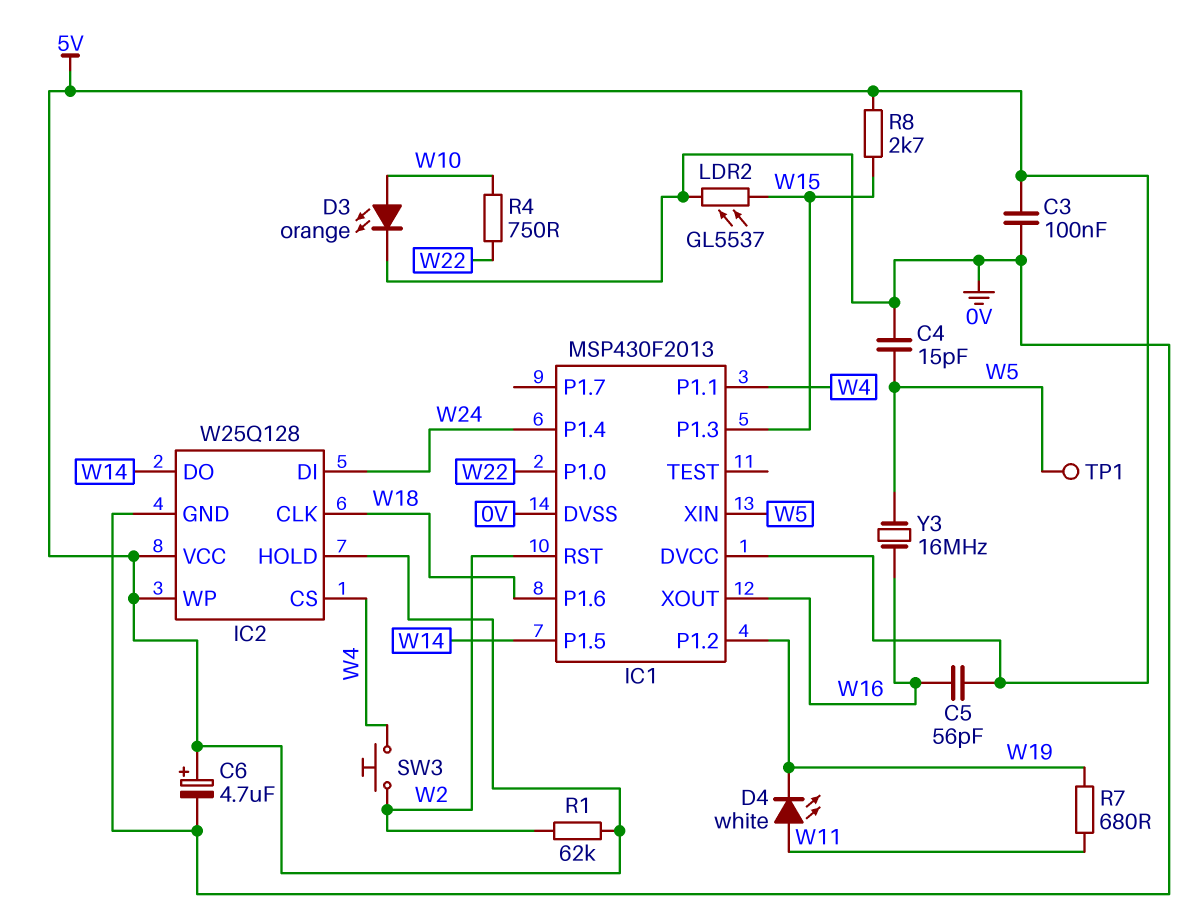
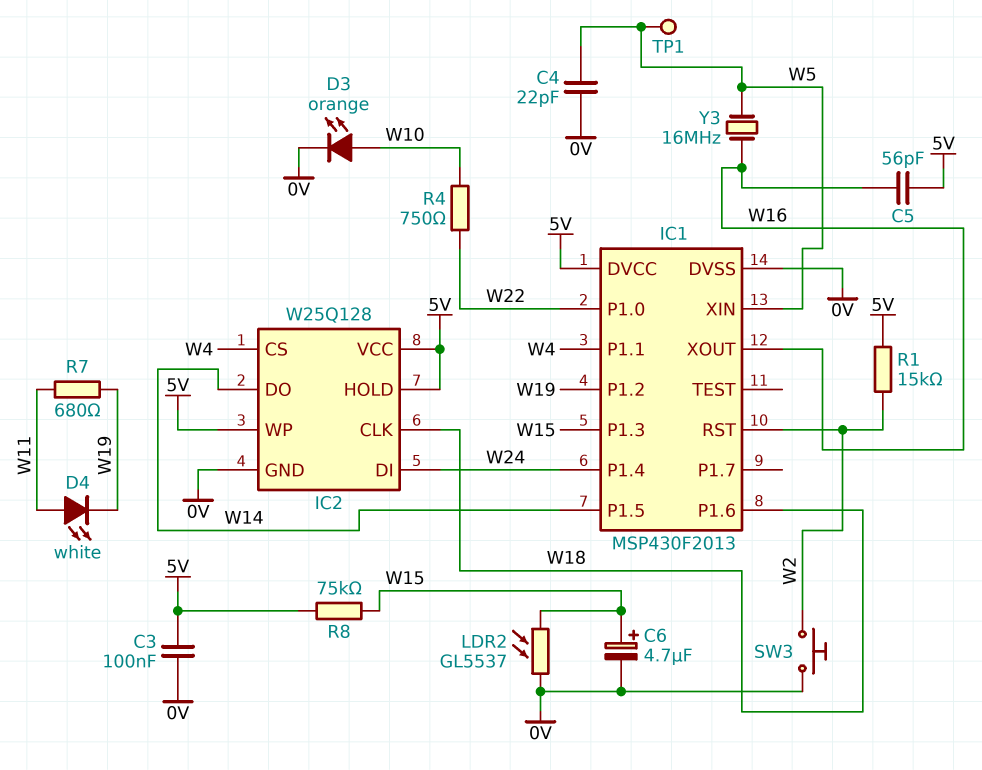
C4: 15pF (0V, W5) -> 22pF (0V, W5)
C6: 4.7uF (plus 5V, minus 0V) -> 4.7uF (plus W15, minus 0V)
R1: 62k (5V, W2) -> 15k (5V, W2)
R8: 2.7k (5V, W15) -> 75k (5V, W15)
SW3: button (W2, W4) -> button (0V, W2)

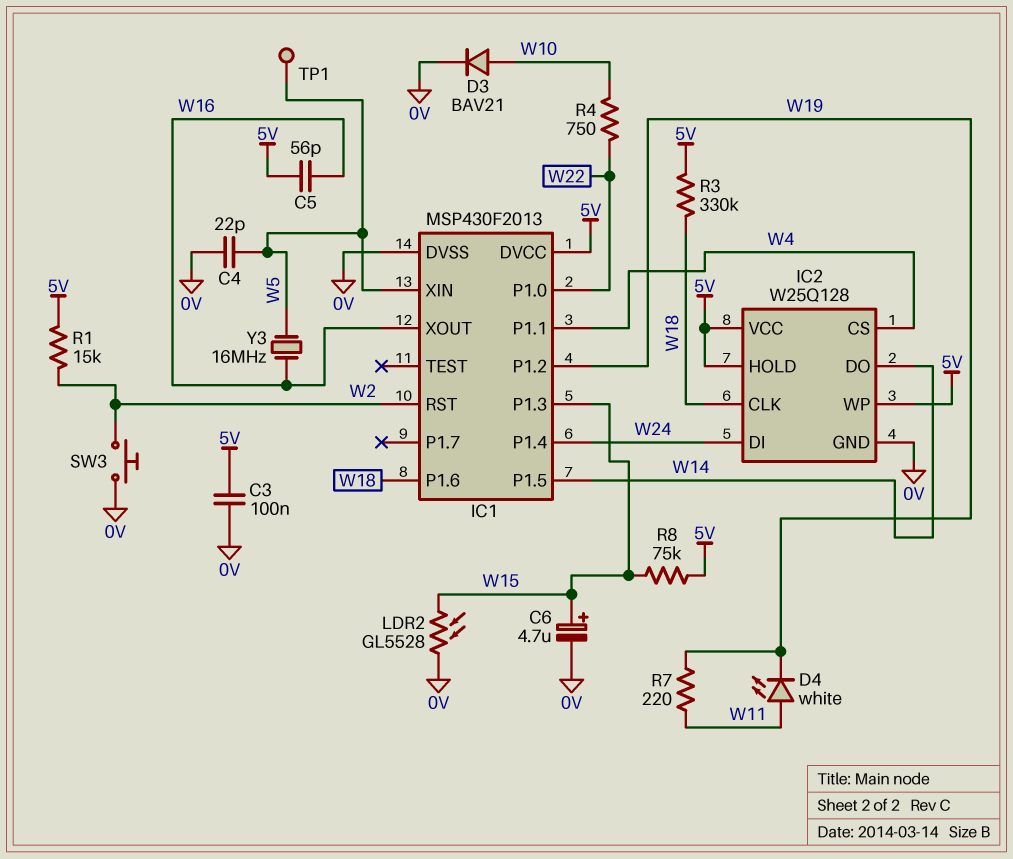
D3: LED orange (A W10, K 0V) -> diode BAV21 (A W10, K 0V)
LDR2: GL5537 (0V, W15) -> GL5528 (0V, W15)
R3: none -> 330k (5V, W18)
R7: 680 (W11, W19) -> 220 (W11, W19)

